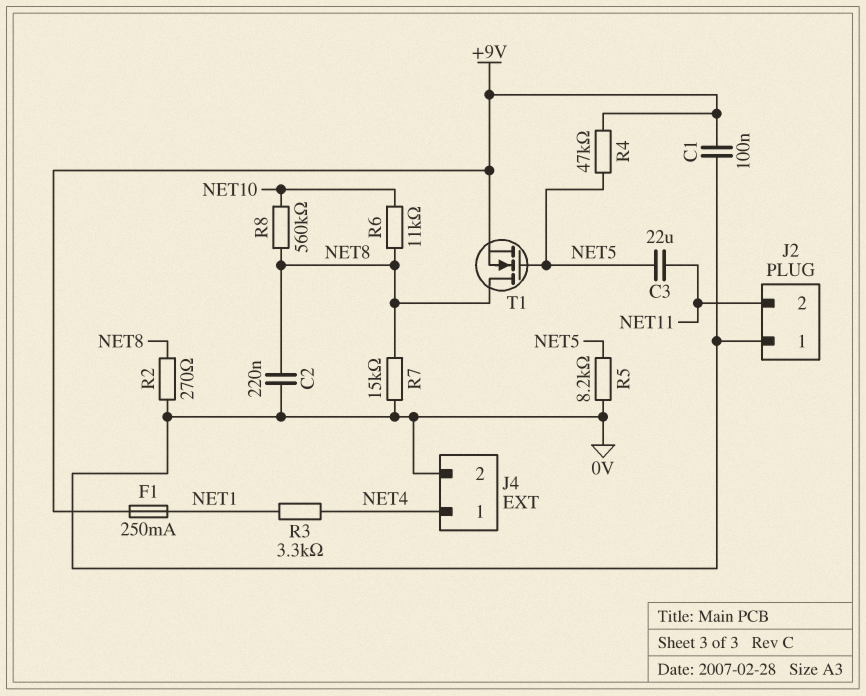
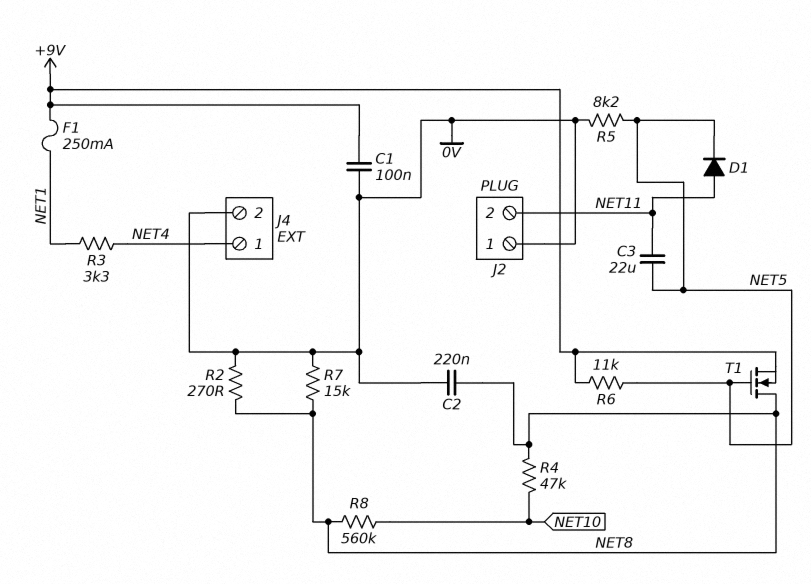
D1: none -> diode (A NET11, K NET5)
R4: 47k (+9V, NET5) -> 47k (NET8, NET10)
R6: 11k (NET8, NET10) -> 11k (+9V, NET5)

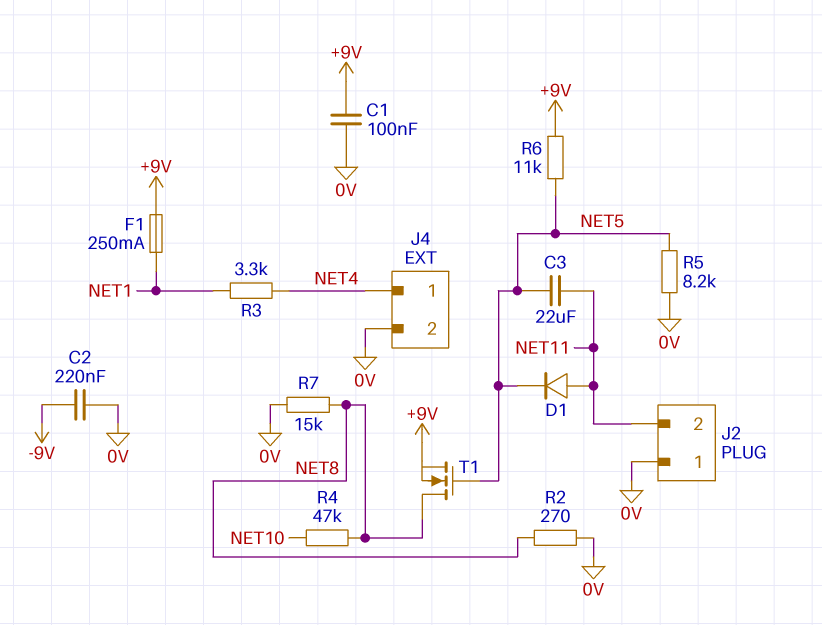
C2: 220nF (0V, NET8) -> 220nF (-9V, 0V)
R8: 560k (NET8, NET10) -> none

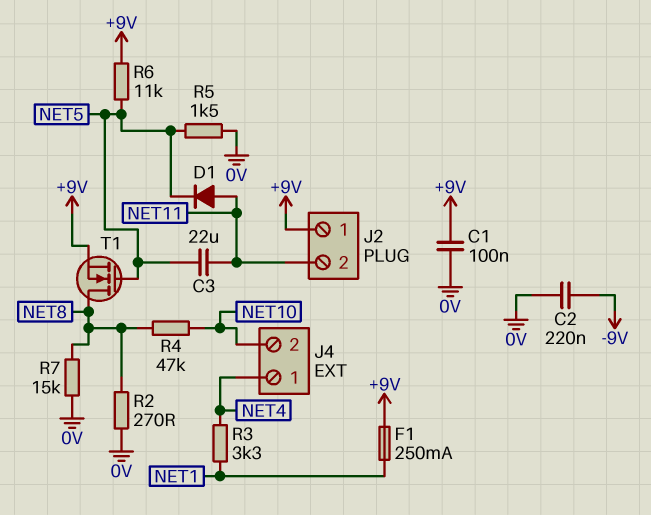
J2 pin 1: 0V -> +9V
J4 pin 2: 0V -> NET10
R5: 8.2k (0V, NET5) -> 1.5k (0V, NET5)

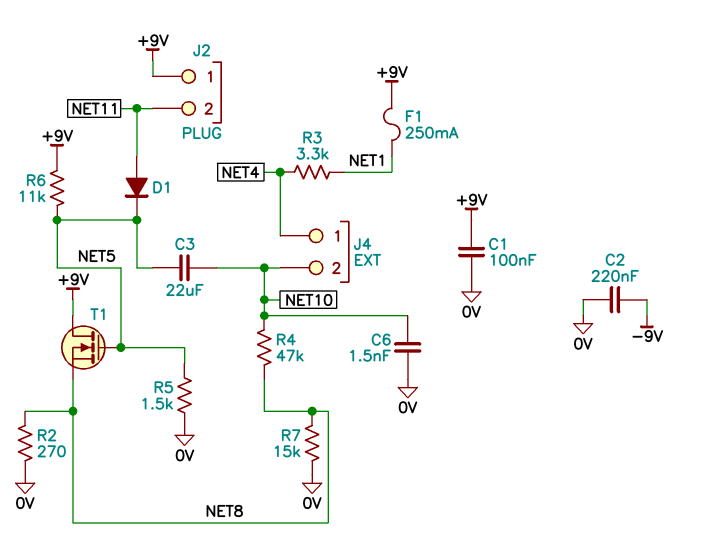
C3: 22uF (NET5, NET11) -> 22uF (NET5, NET10)
C6: none -> 1.5nF (0V, NET10)
T1: NMOS (G NET5, D NET8, S +9V) -> NMOS (G NET5, D +9V, S NET8)

